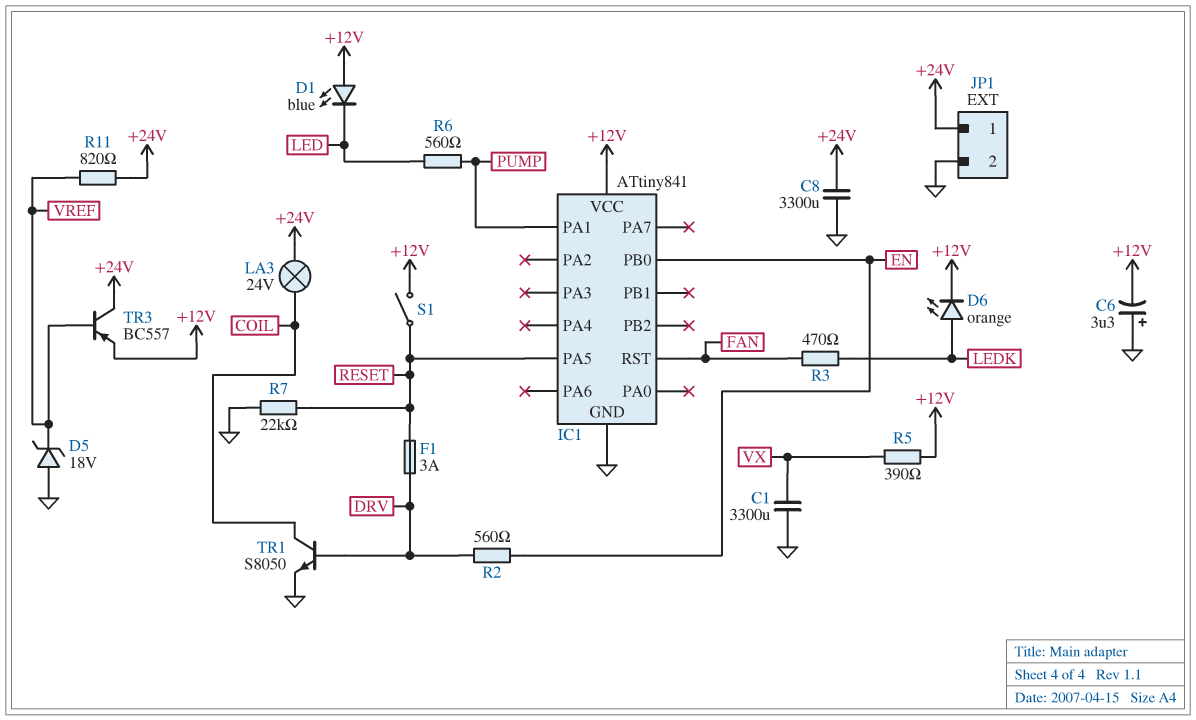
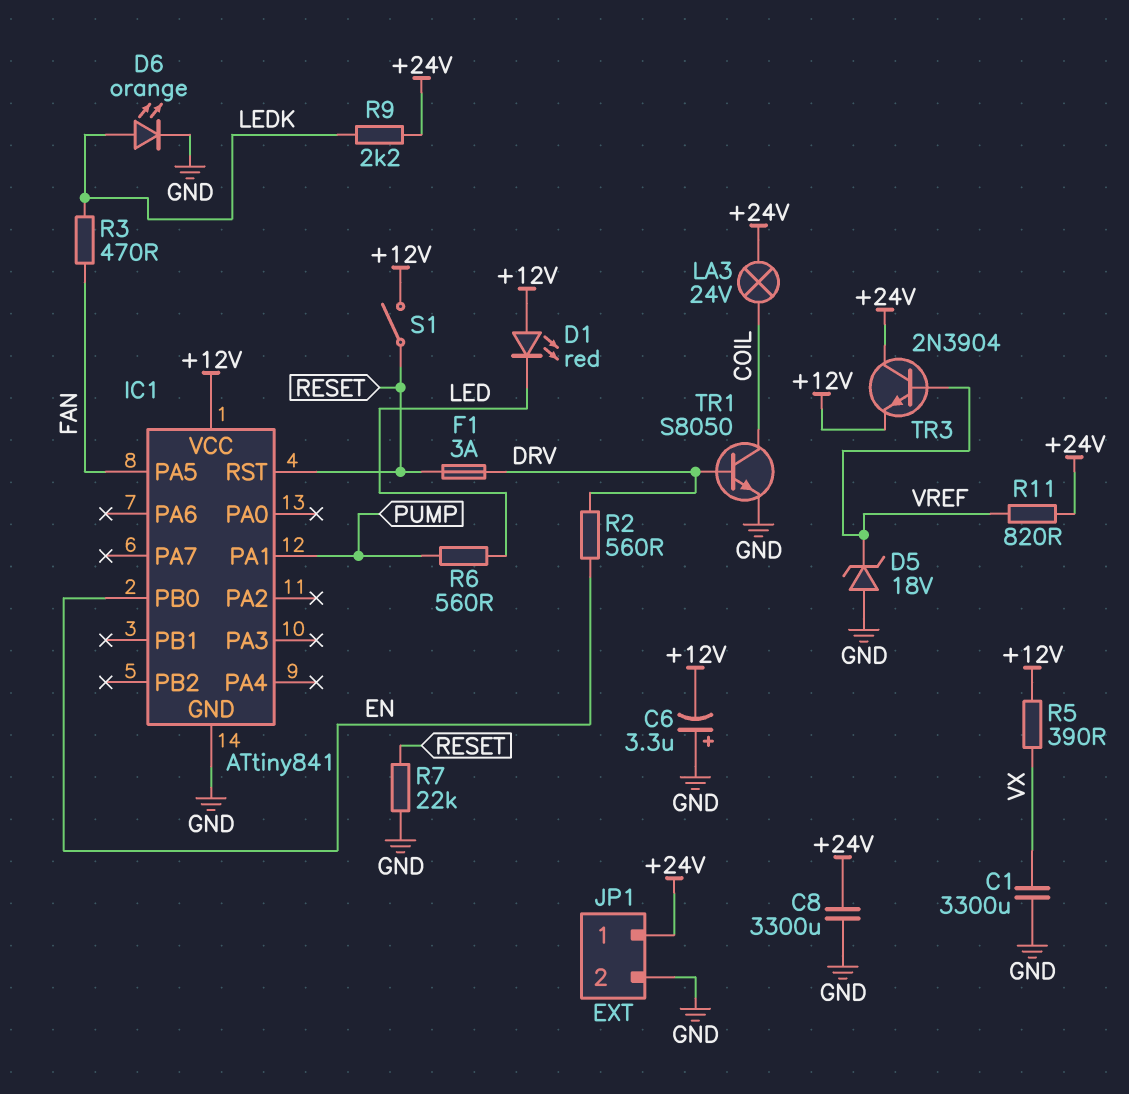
D1: LED blue (A +12V, K LED) -> LED red (A +12V, K LED)
D6: LED orange (A LEDK, K +12V) -> LED orange (A LEDK, K GND)
IC1 pin PA5: RESET -> FAN
IC1 pin RST: FAN -> RESET
R9: none -> 2.2k (+24V, LEDK)
TR3: PNP BC557 (B VREF, C +24V, E +12V) -> NPN 2N3904 (B VREF, C +24V, E +12V)

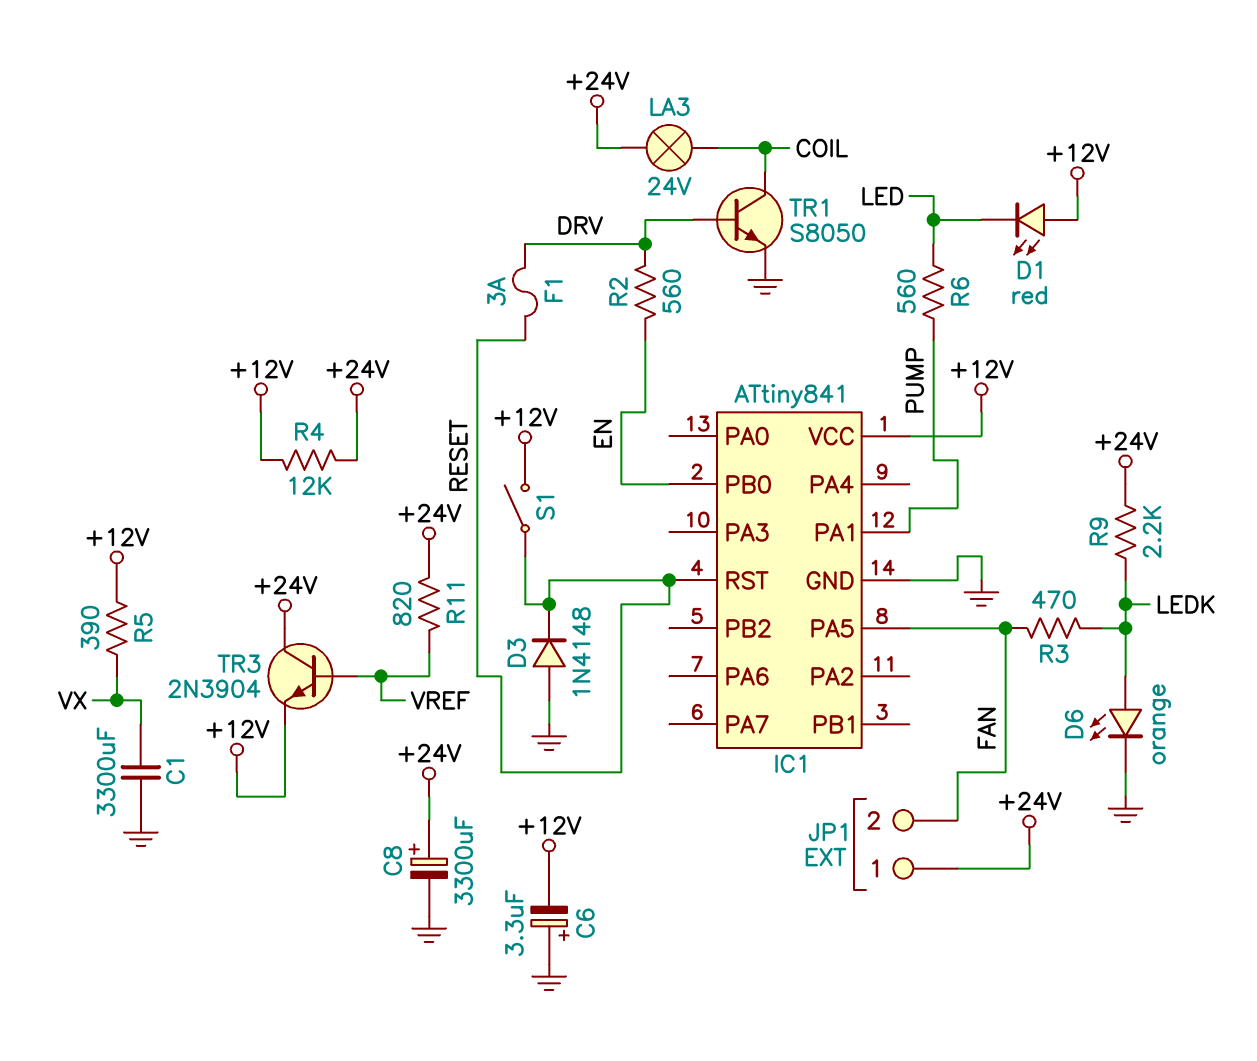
C8: 3300uF (+24V, GND) -> 3300uF (plus +24V, minus GND)
D3: none -> diode 1N4148 (A GND, K RESET)
D5: zener 18V (A GND, K VREF) -> none
JP1 pin 2: GND -> FAN
R4: none -> 12k (+12V, +24V)
R7: 22k (GND, RESET) -> none

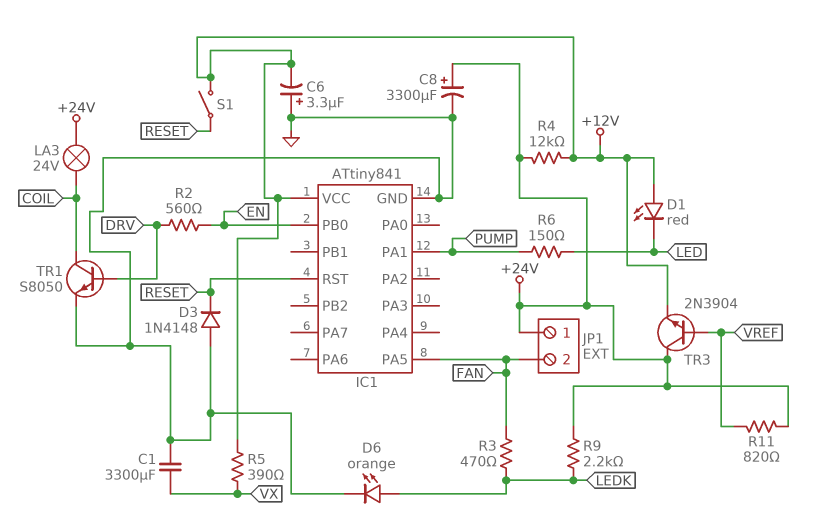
F1: 3A (DRV, RESET) -> none
R6: 560 (LED, PUMP) -> 150 (LED, PUMP)

